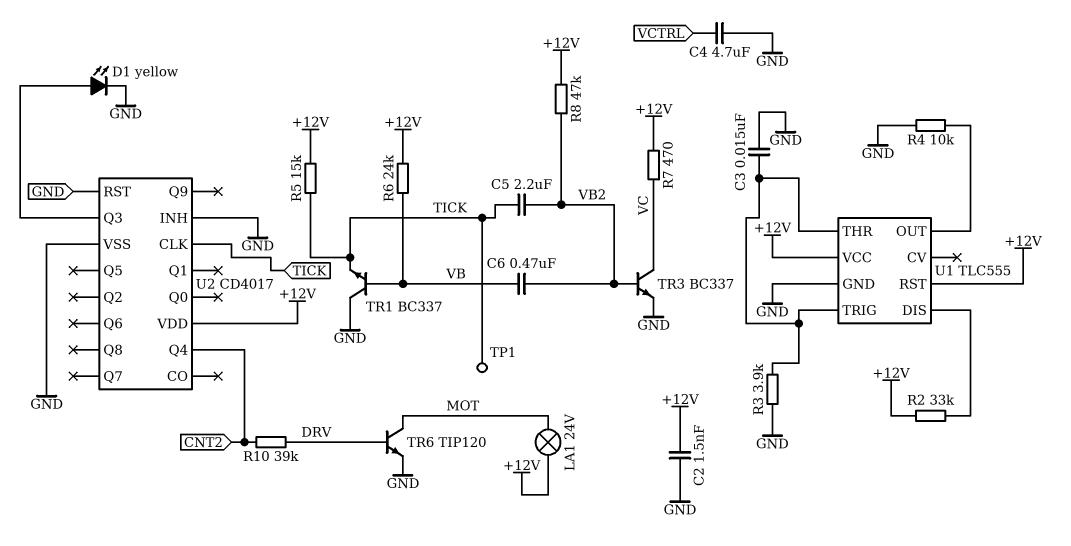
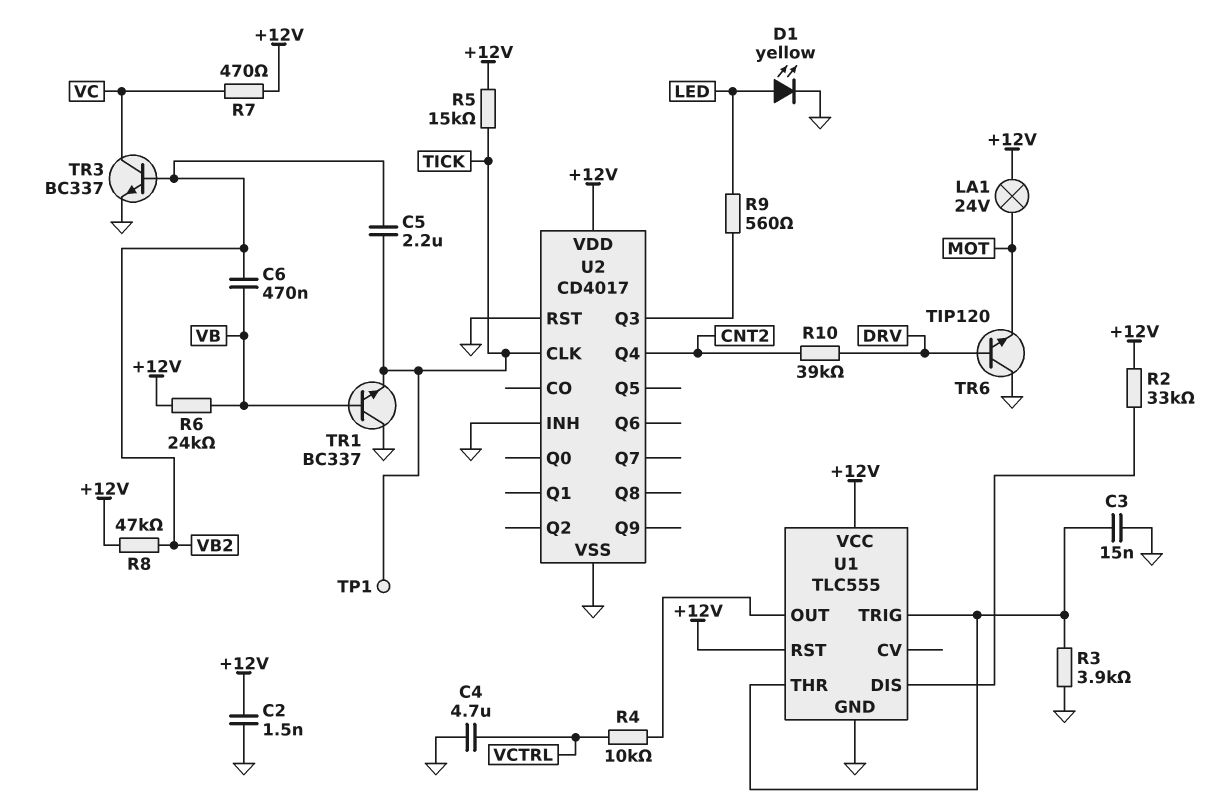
D1: LED yellow (A U2/Q3, K GND) -> LED yellow (A LED, K GND)
R4: 10k (GND, U1/OUT) -> 10k (U1/OUT, VCTRL)
R9: none -> 560 (LED, U2/Q3)
TR6: NPN TIP120 (B DRV, C MOT, E GND) -> NPN TIP120 (B DRV, C GND, E MOT)

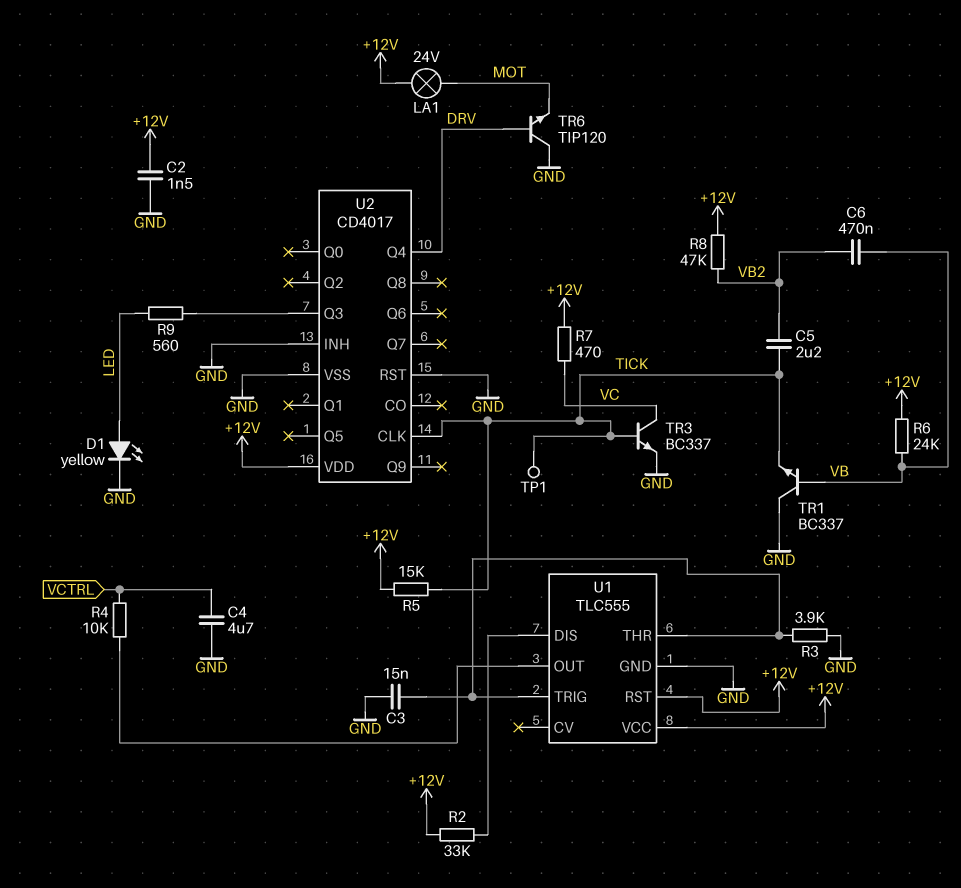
R10: 39k (CNT2, DRV) -> none
TR3: NPN BC337 (B VB2, C VC, E GND) -> NPN BC337 (B TICK, C VC, E GND)
U2 pin Q4: CNT2 -> DRV

